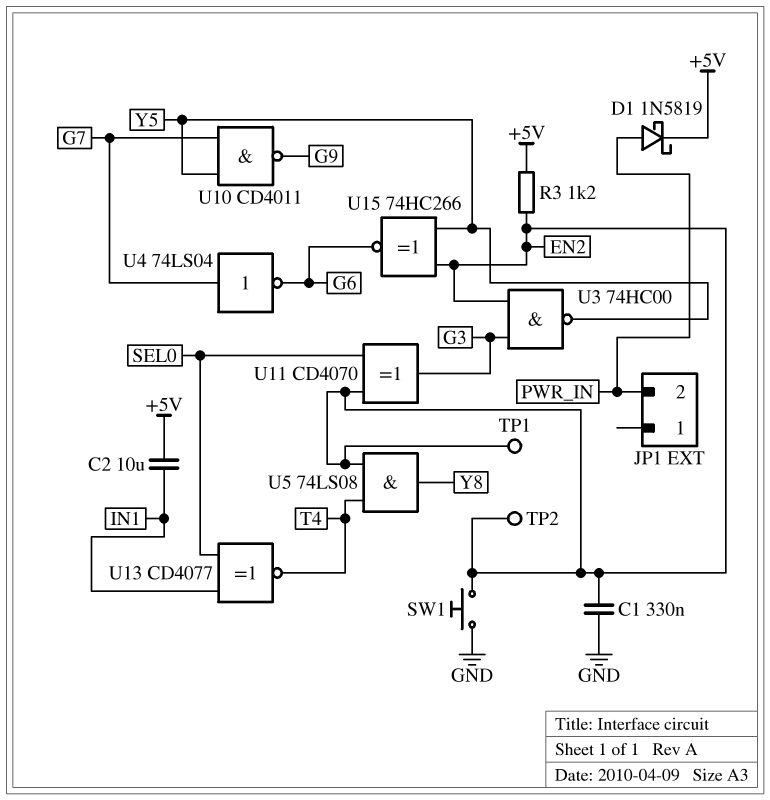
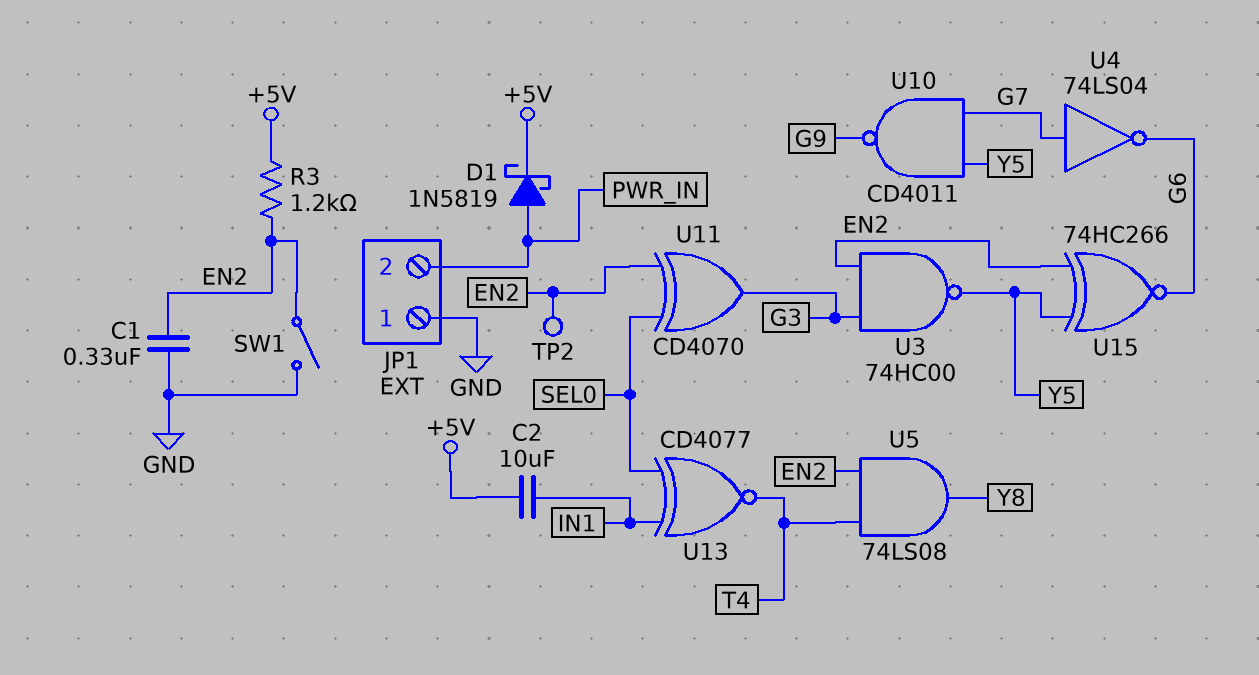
JP1 pin 1: none -> GND
SW1: button (EN2, GND) -> switch (EN2, GND)
TP1: test point (EN2) -> none

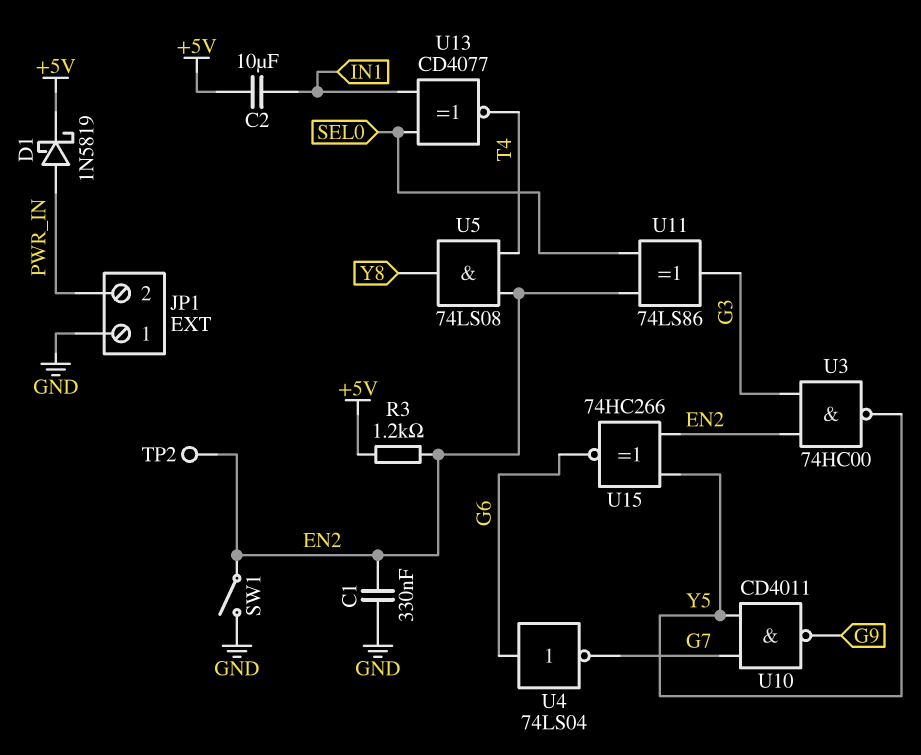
U4: NOT 74LS04 (in G7, out G6) -> NOT 74LS04 (in G6, out G7)
U11: XOR CD4070 (in EN2, in SEL0, out G3) -> XOR 74LS86 (in EN2, in SEL0, out G3)

